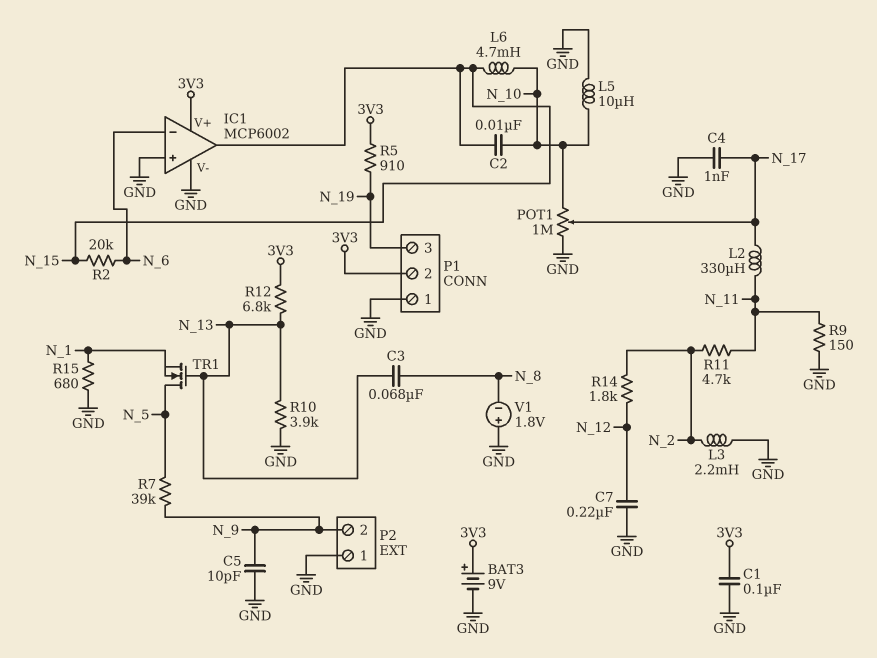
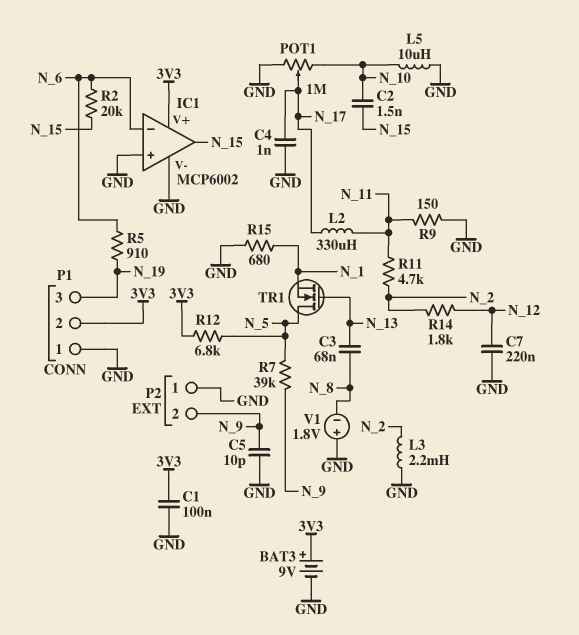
C2: 10nF (N_10, N_15) -> 1.5nF (N_10, N_15)
L6: 4.7mH (N_10, N_15) -> none
R5: 910 (3V3, N_19) -> 910 (N_6, N_19)
R10: 3.9k (GND, N_13) -> none
R12: 6.8k (3V3, N_13) -> 6.8k (3V3, N_5)

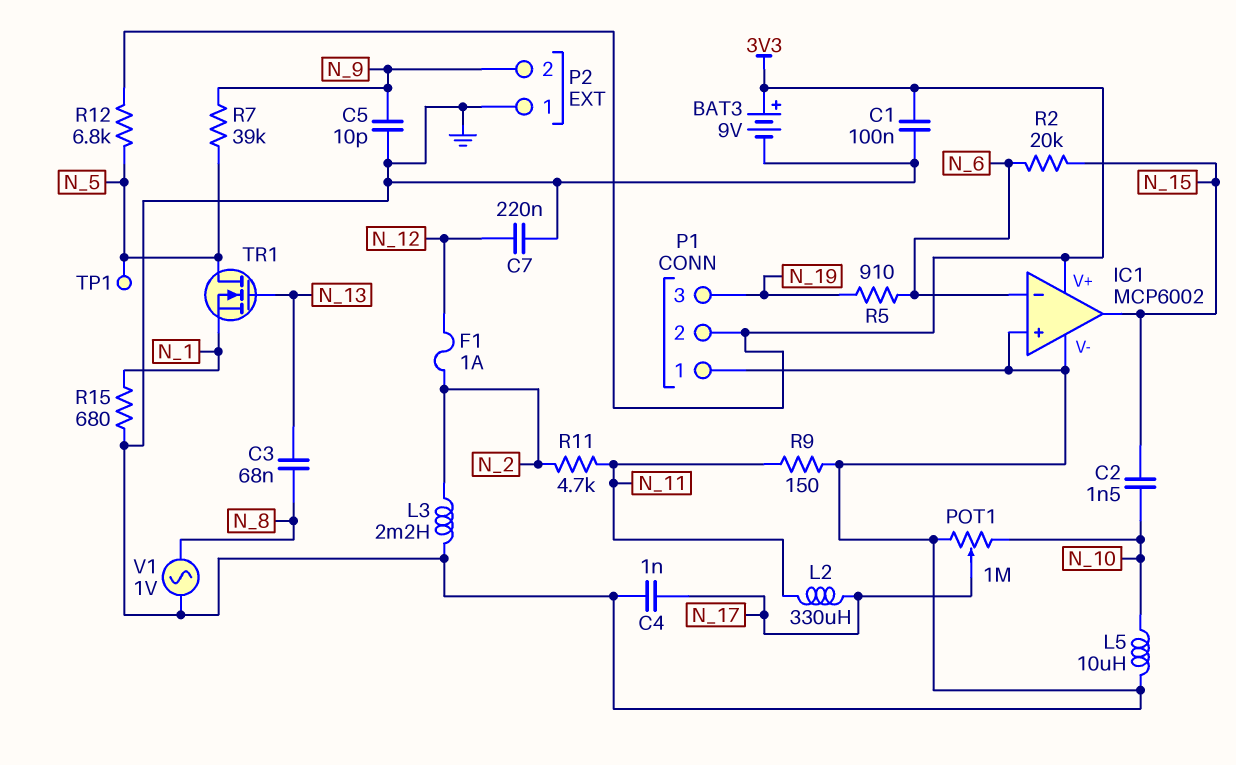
F1: none -> 1A (N_2, N_12)
R14: 1.8k (N_2, N_12) -> none
TP1: none -> test point (N_5)
V1: 1.8V (plus GND, minus N_8) -> AC 1V (GND, N_8)

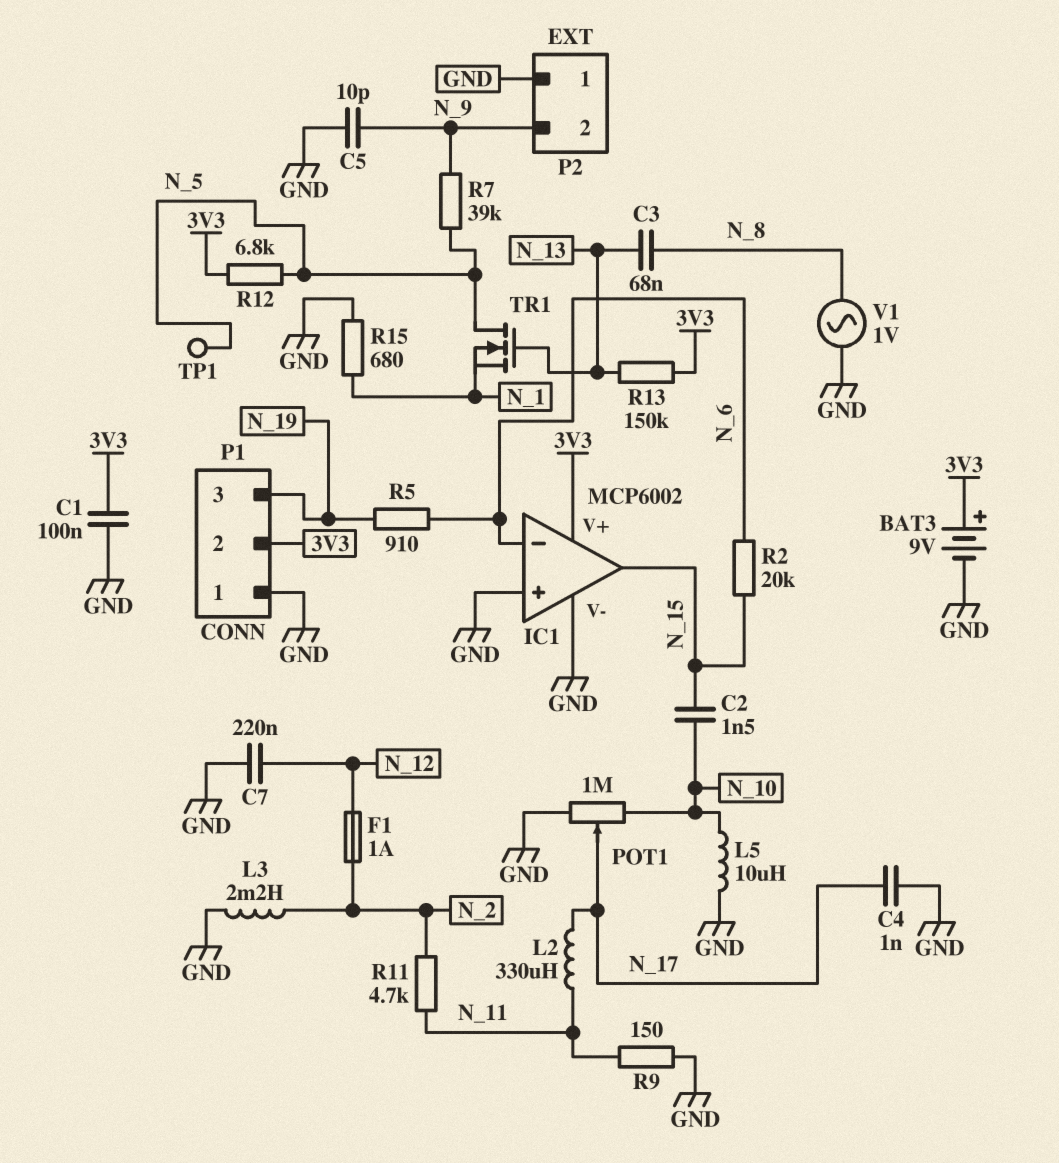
R13: none -> 150k (3V3, N_13)

